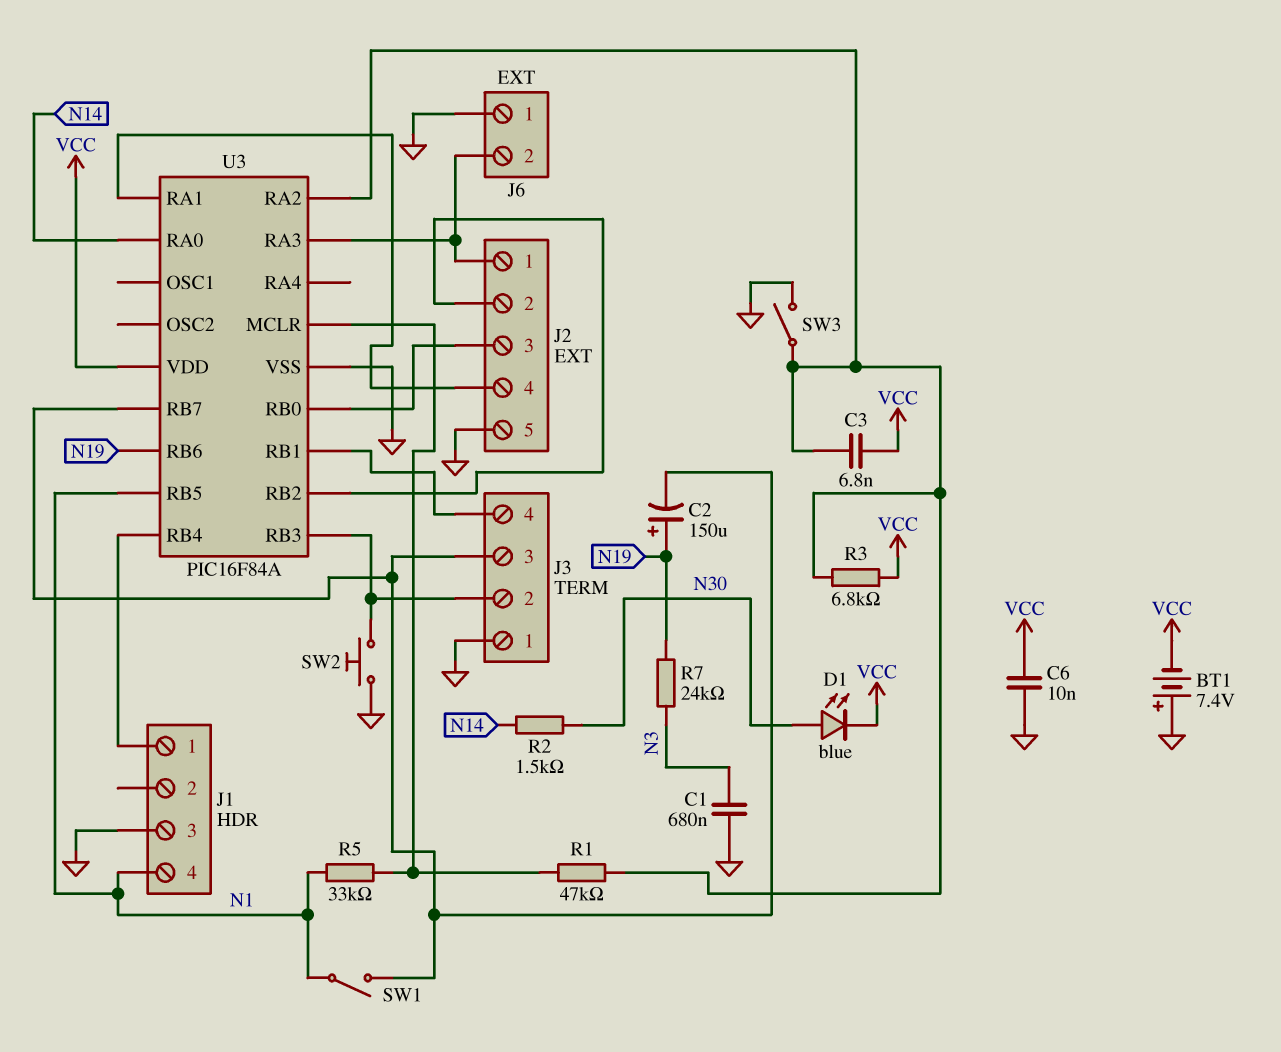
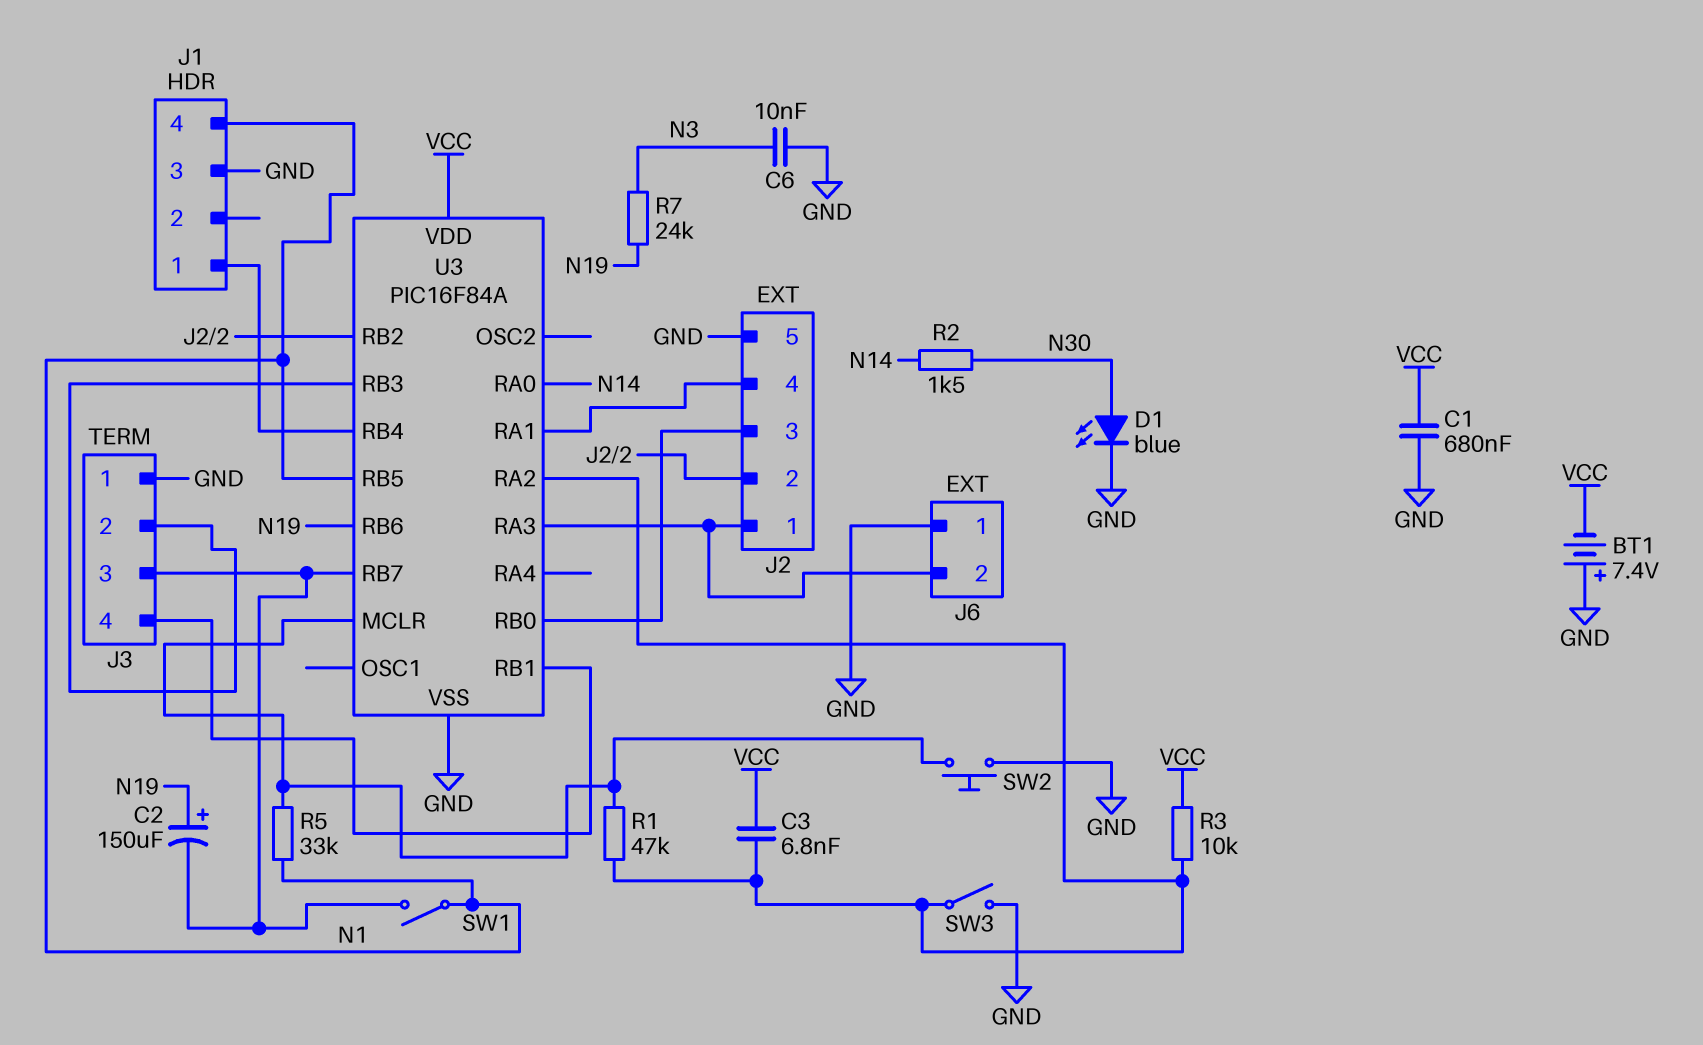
C1: 680nF (GND, N3) -> 680nF (GND, VCC)
C6: 10nF (GND, VCC) -> 10nF (GND, N3)
D1: LED blue (A N30, K VCC) -> LED blue (A N30, K GND)
R3: 6.8k (U3/RA2, VCC) -> 10k (U3/RA2, VCC)
SW2: button (GND, J3/2) -> button (GND, U3/MCLR)

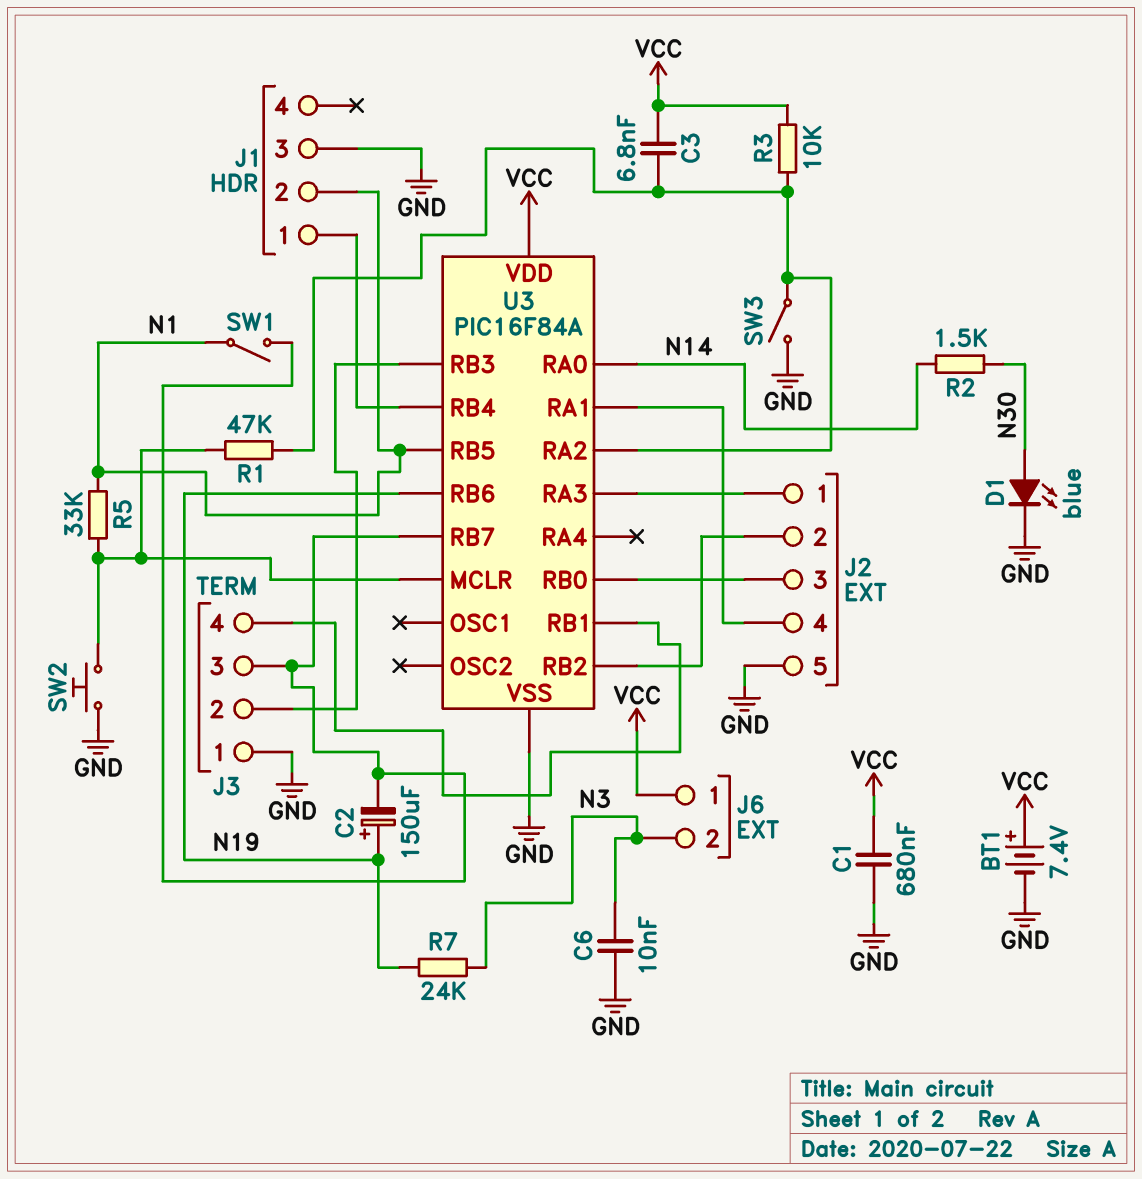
BT1: 7.4V (plus GND, minus VCC) -> 7.4V (plus VCC, minus GND)
J1 pin 2: none -> N1
J1 pin 4: N1 -> none
J6 pin 1: GND -> VCC
J6 pin 2: J2/1 -> N3

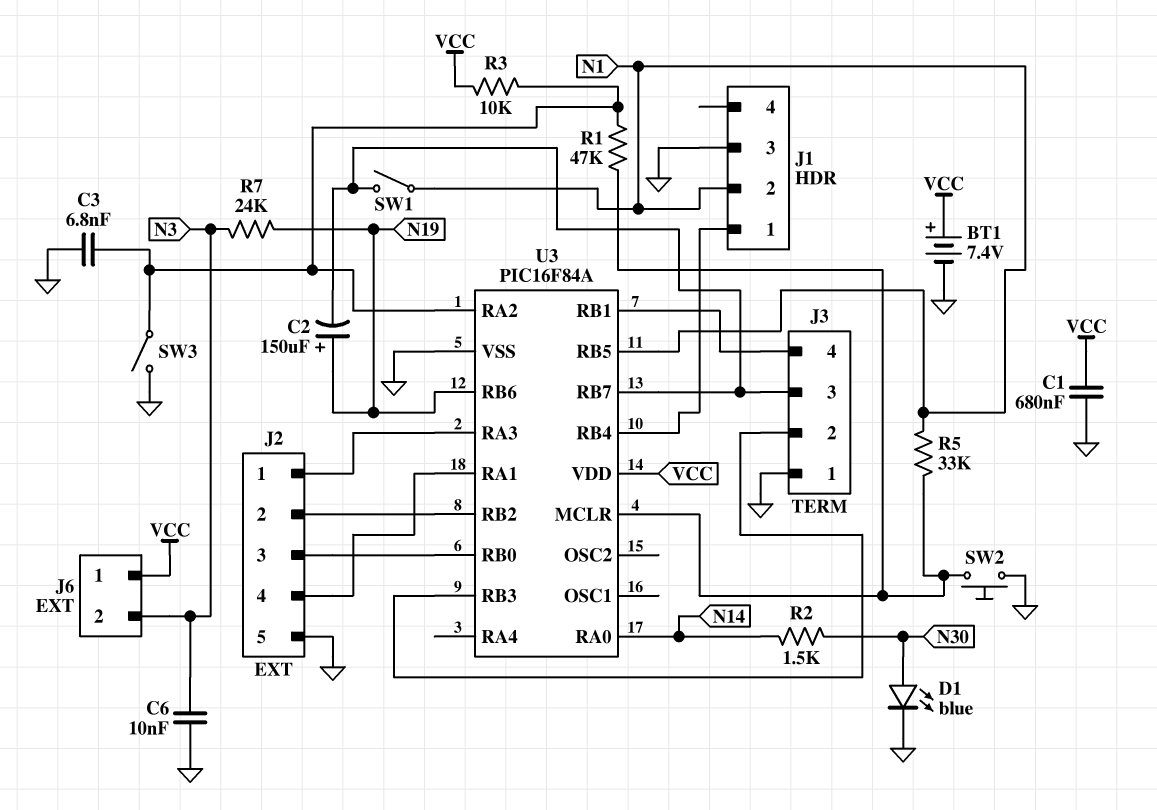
C3: 6.8nF (U3/RA2, VCC) -> 6.8nF (GND, U3/RA2)

